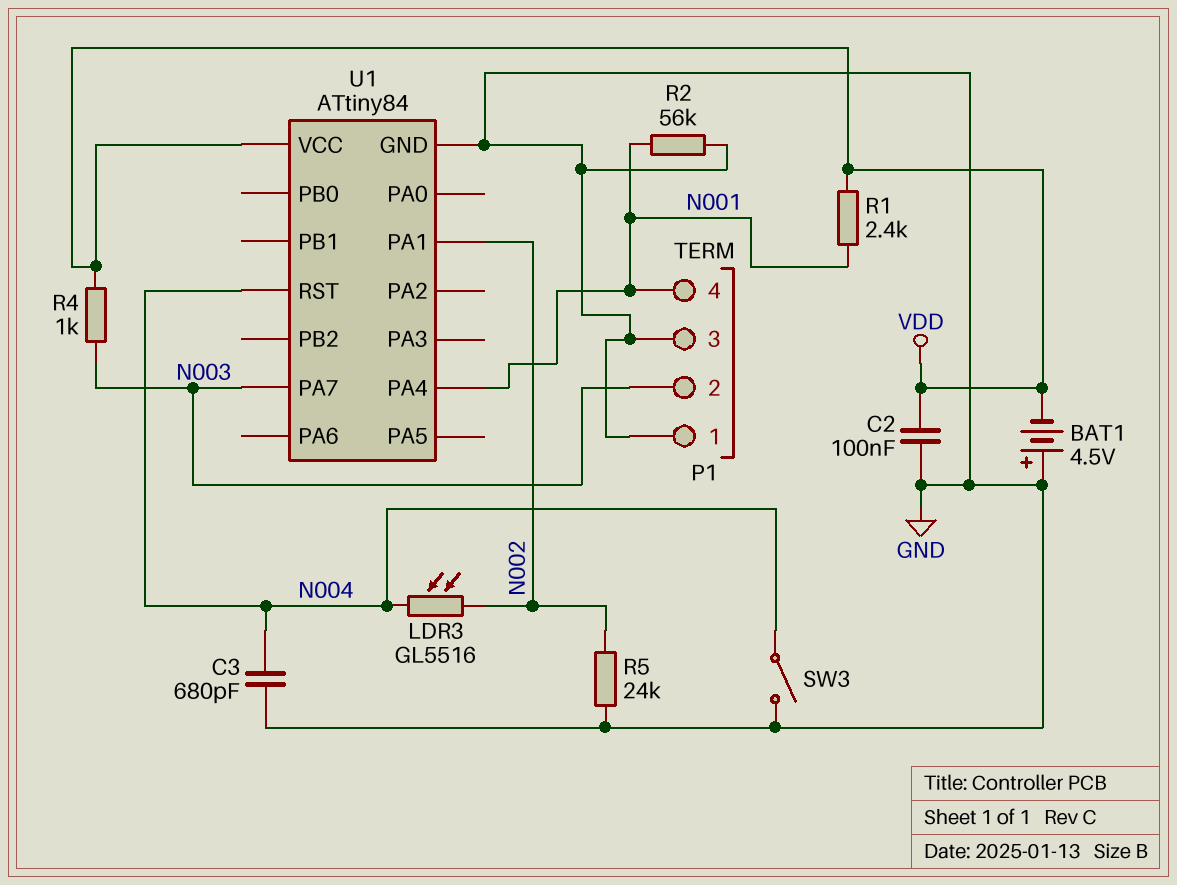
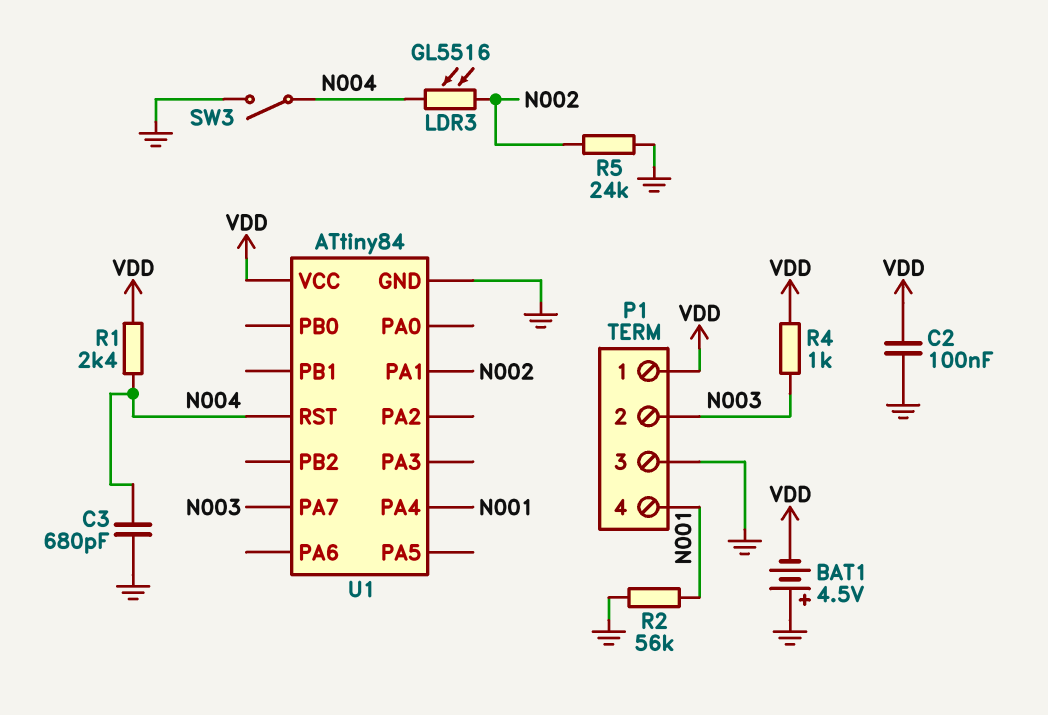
P1 pin 1: GND -> VDD
R1: 2.4k (N001, VDD) -> 2.4k (N004, VDD)

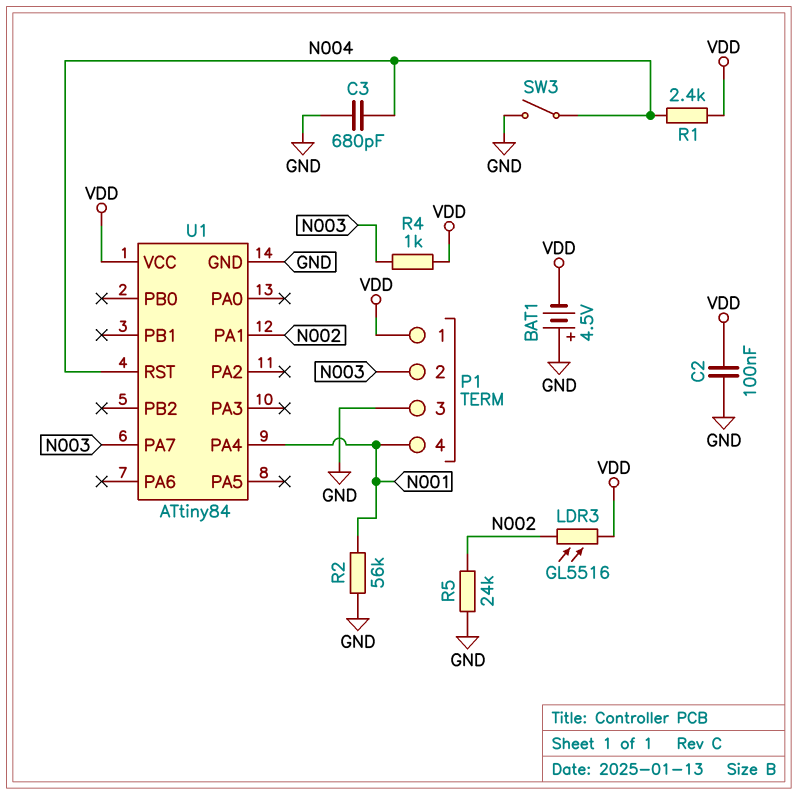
LDR3: GL5516 (N002, N004) -> GL5516 (N002, VDD)

